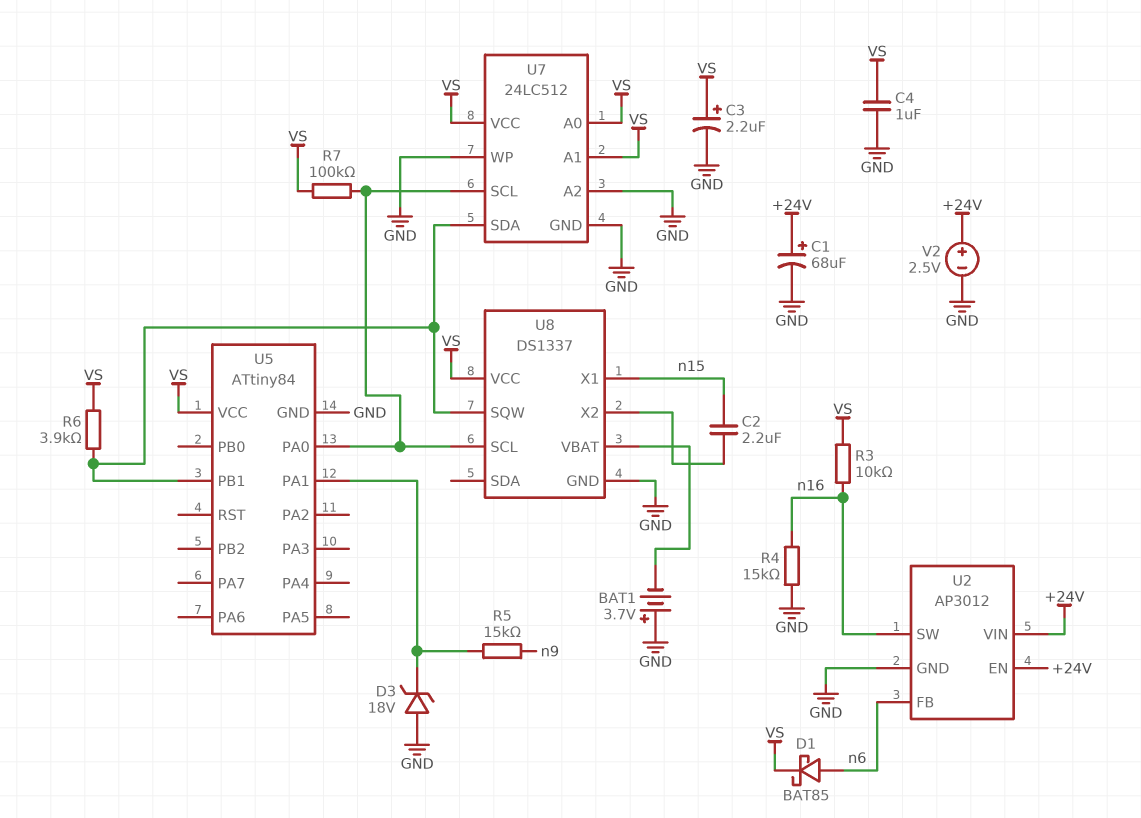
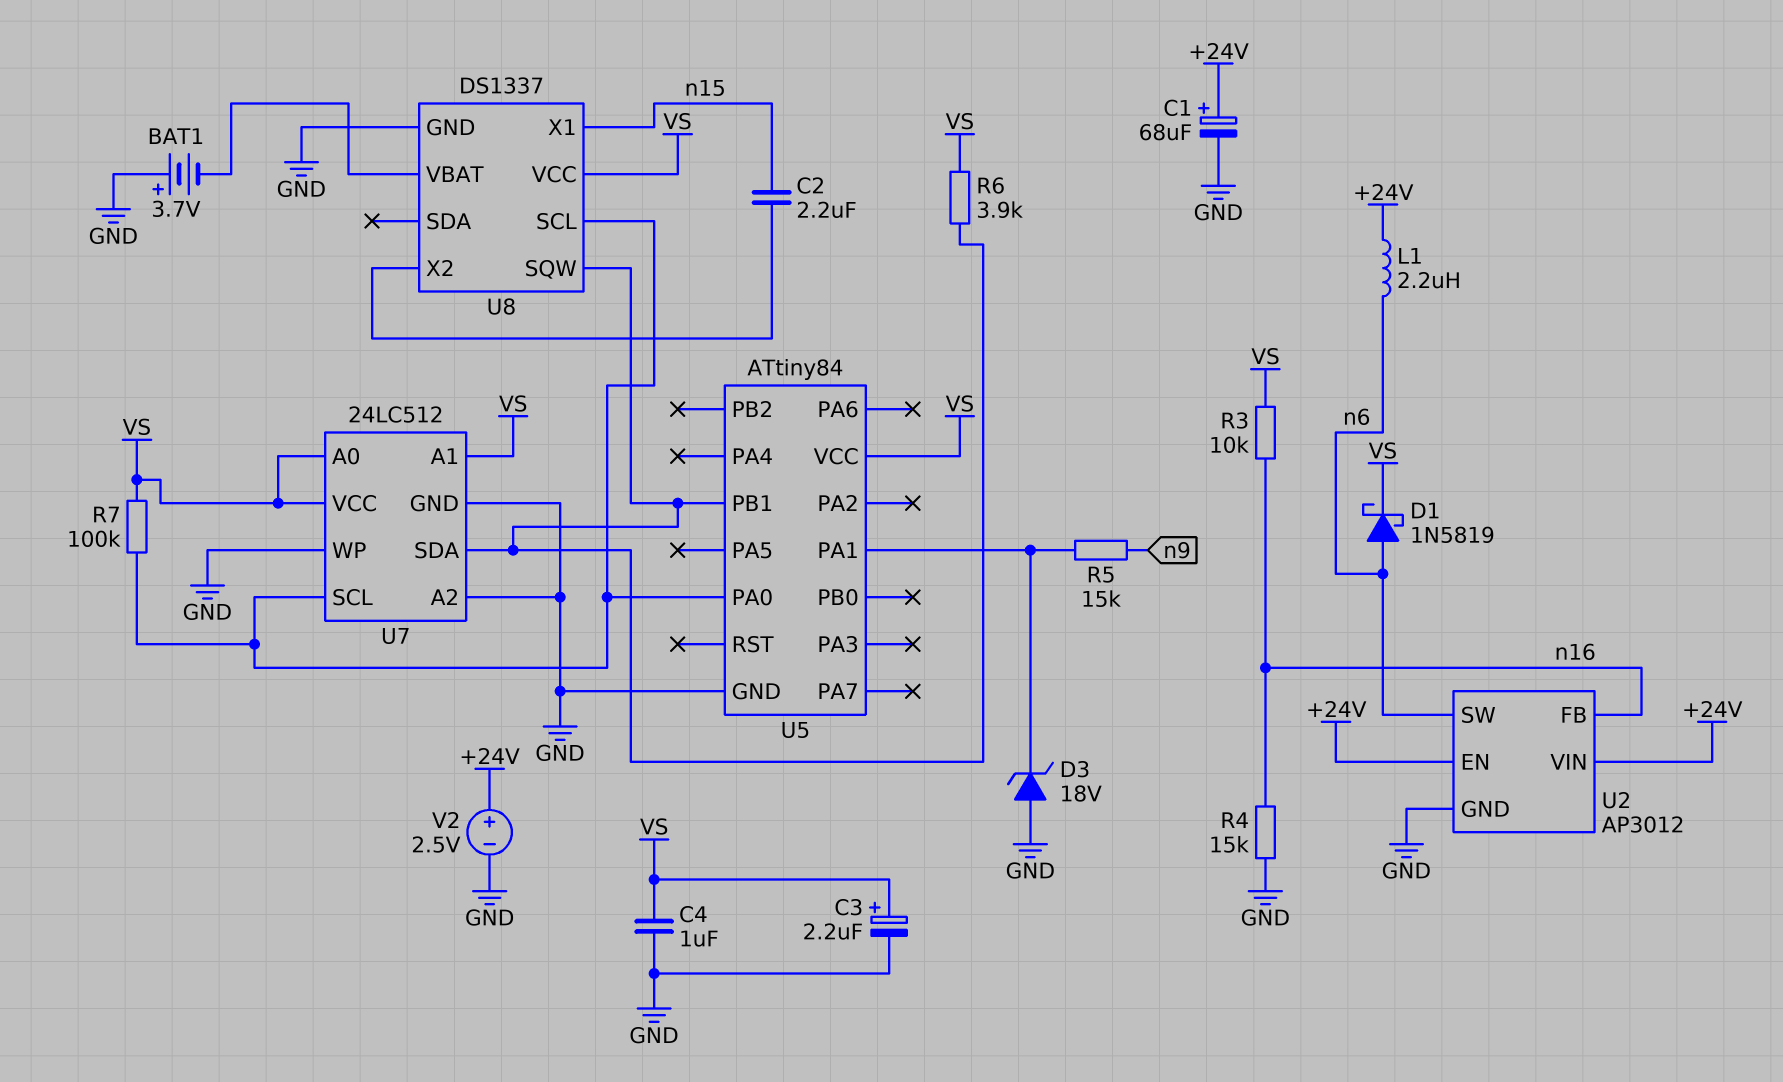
D1: schottky BAT85 (A n6, K VS) -> schottky 1N5819 (A n6, K VS)
L1: none -> 2.2uH (+24V, n6)
U2 pin FB: n6 -> n16
U2 pin SW: n16 -> n6

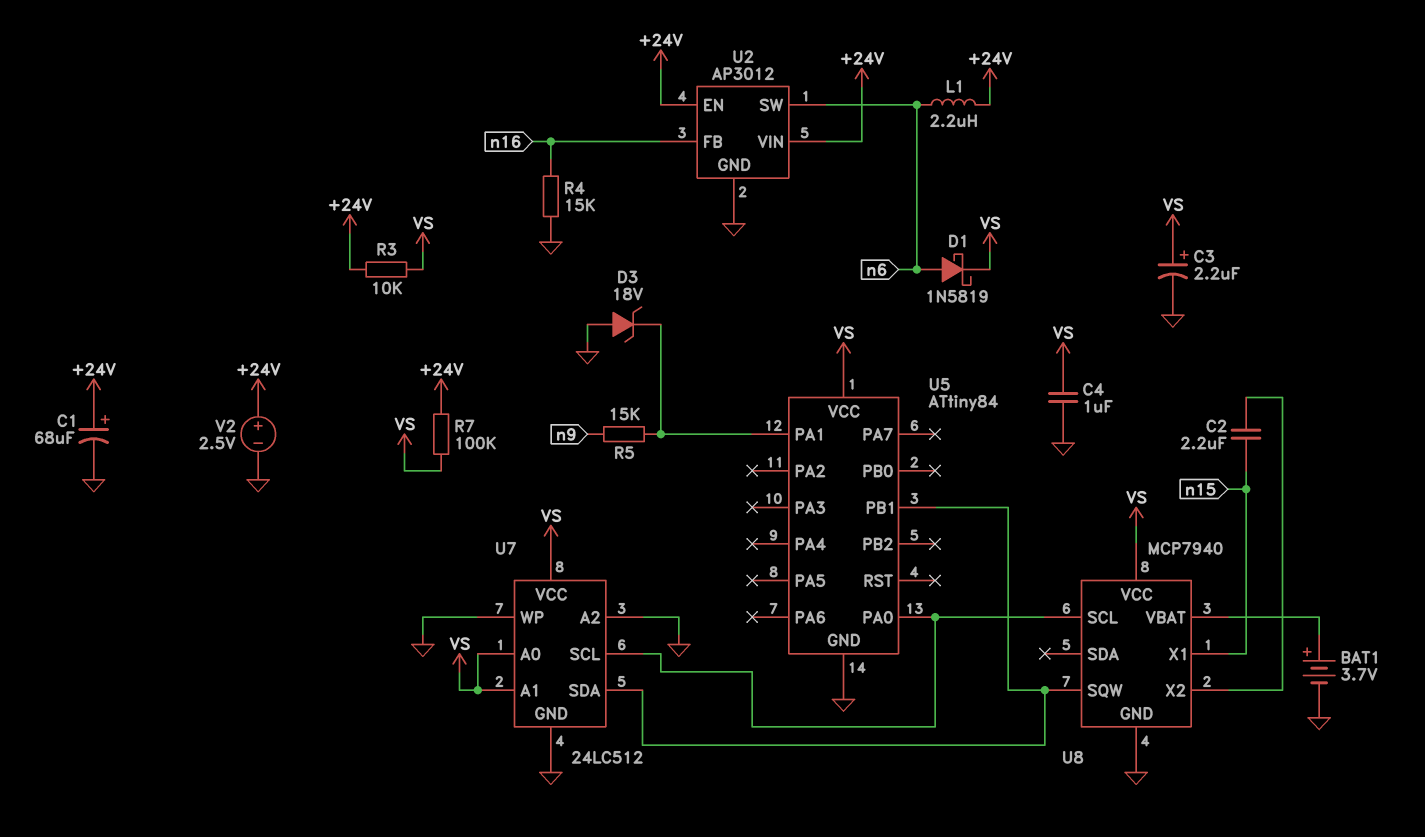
BAT1: 3.7V (plus GND, minus U8/VBAT) -> 3.7V (plus U8/VBAT, minus GND)
R3: 10k (VS, n16) -> 10k (+24V, VS)
R6: 3.9k (U5/PB1, VS) -> none
R7: 100k (U5/PA0, VS) -> 100k (+24V, VS)
U8: DS1337 -> MCP7940

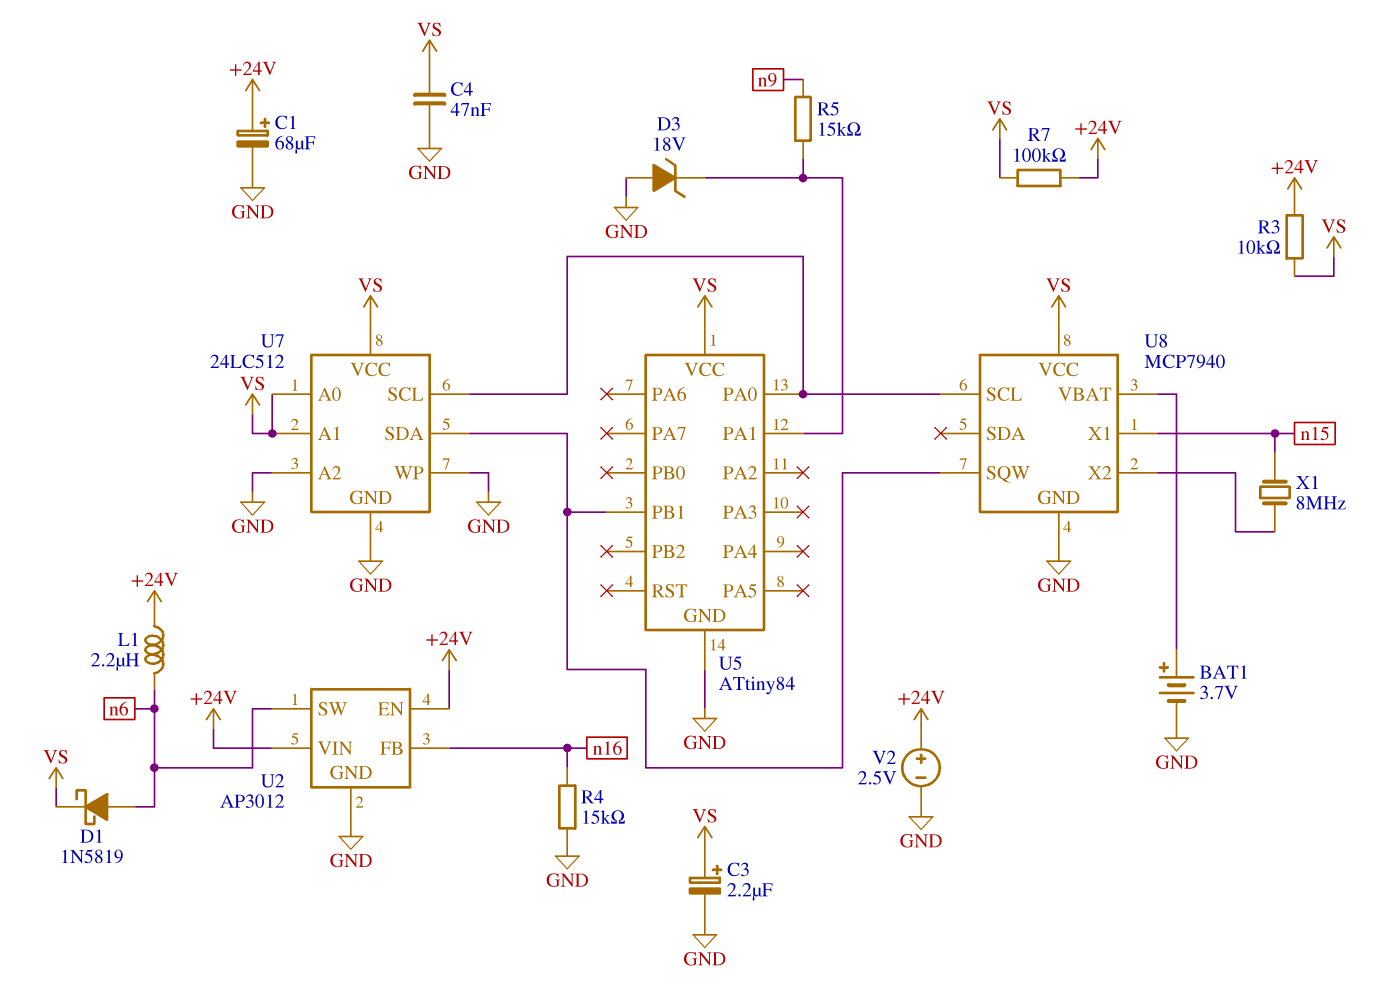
C2: 2.2uF (U8/X2, n15) -> none
C4: 1uF (GND, VS) -> 47nF (GND, VS)
X1: none -> 8MHz (U8/X2, n15)

